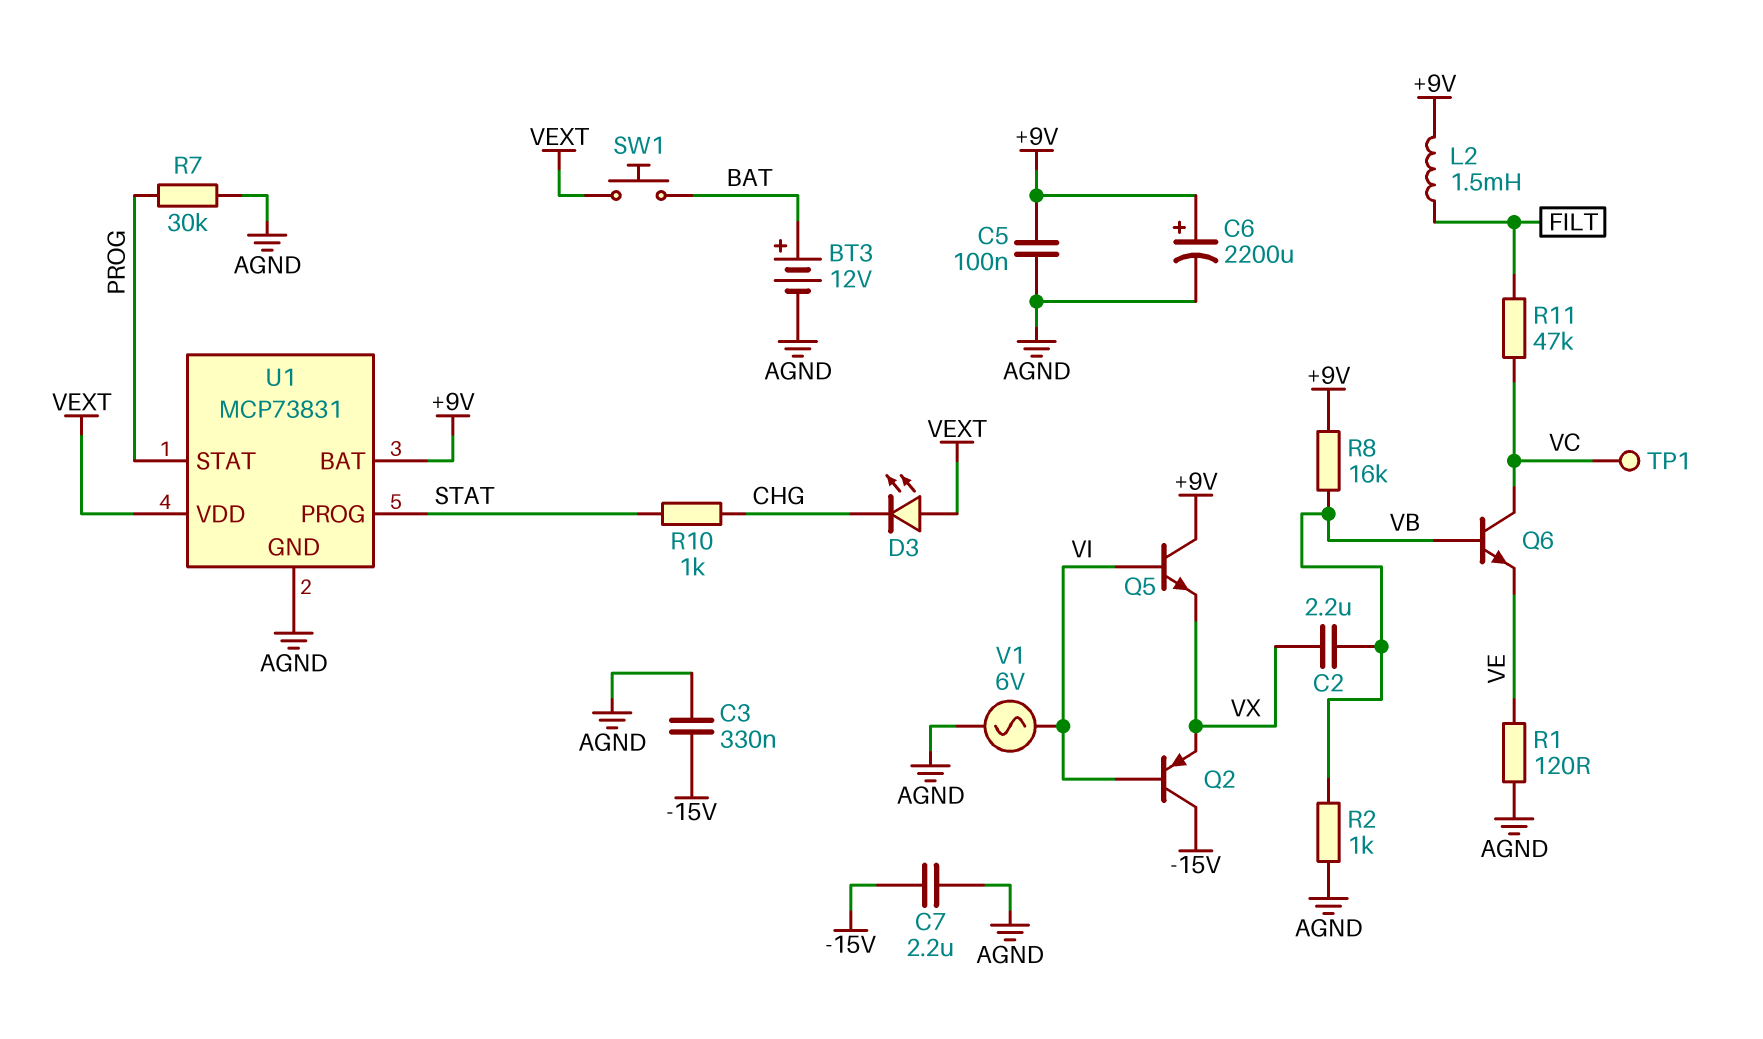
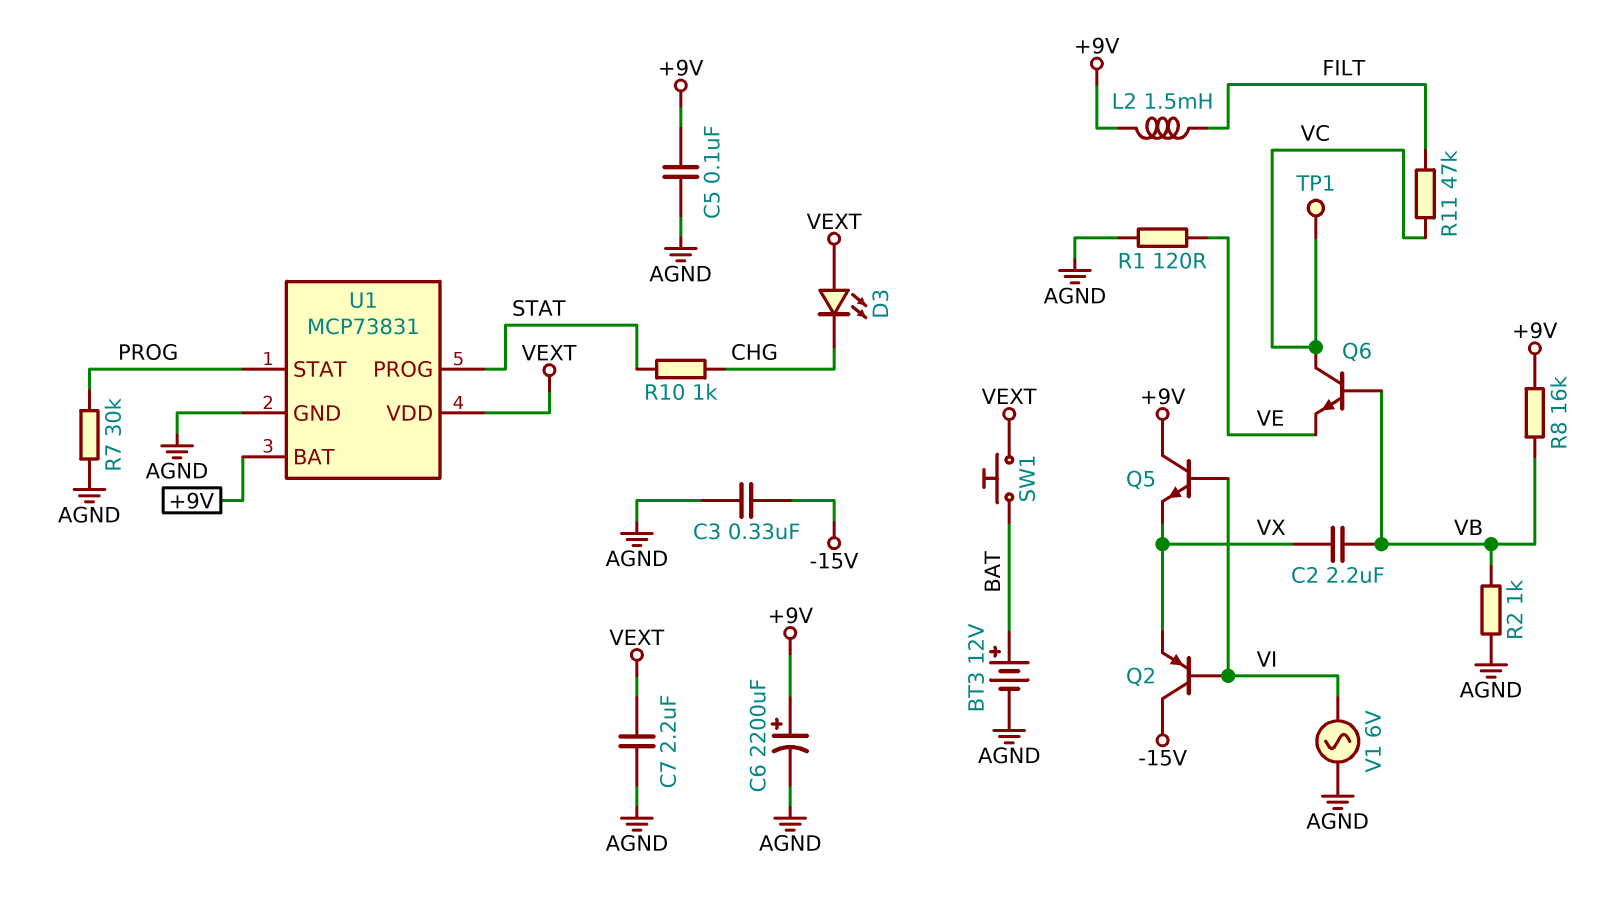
C7: 2.2uF (-15V, AGND) -> 2.2uF (AGND, VEXT)

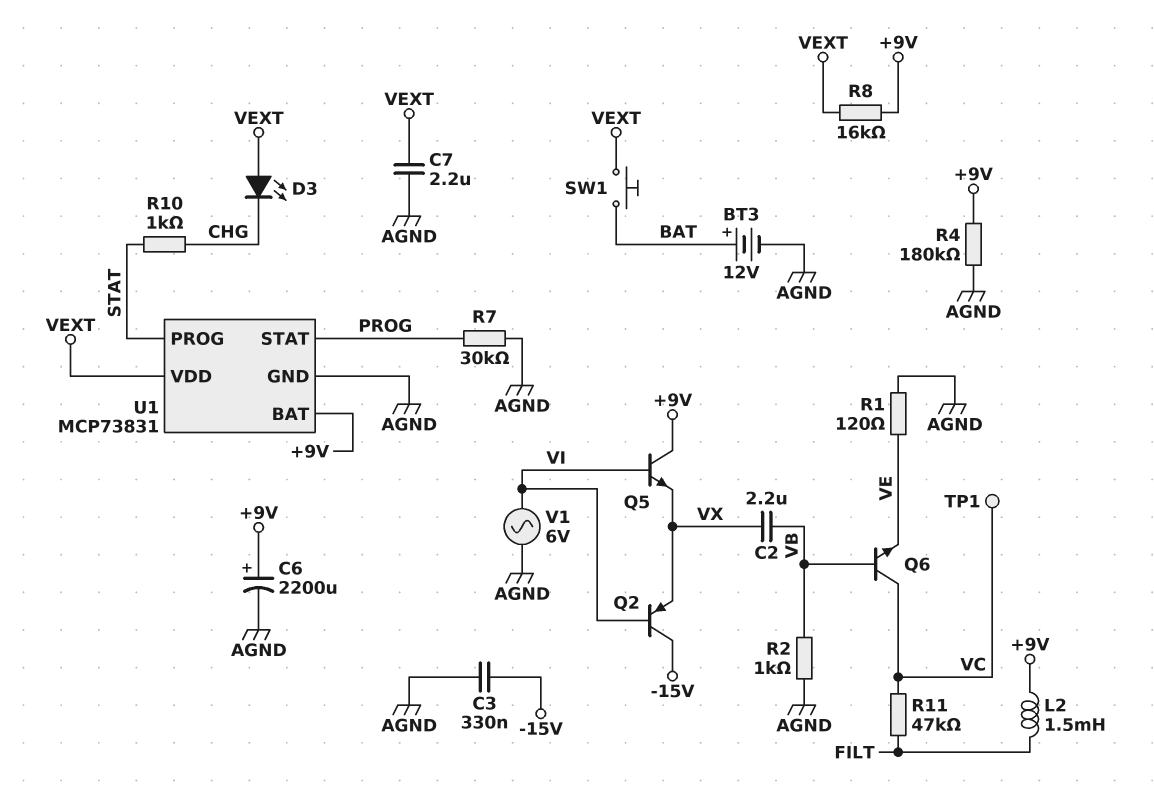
C5: 100nF (+9V, AGND) -> none
R4: none -> 180k (+9V, AGND)
R8: 16k (+9V, VB) -> 16k (+9V, VEXT)

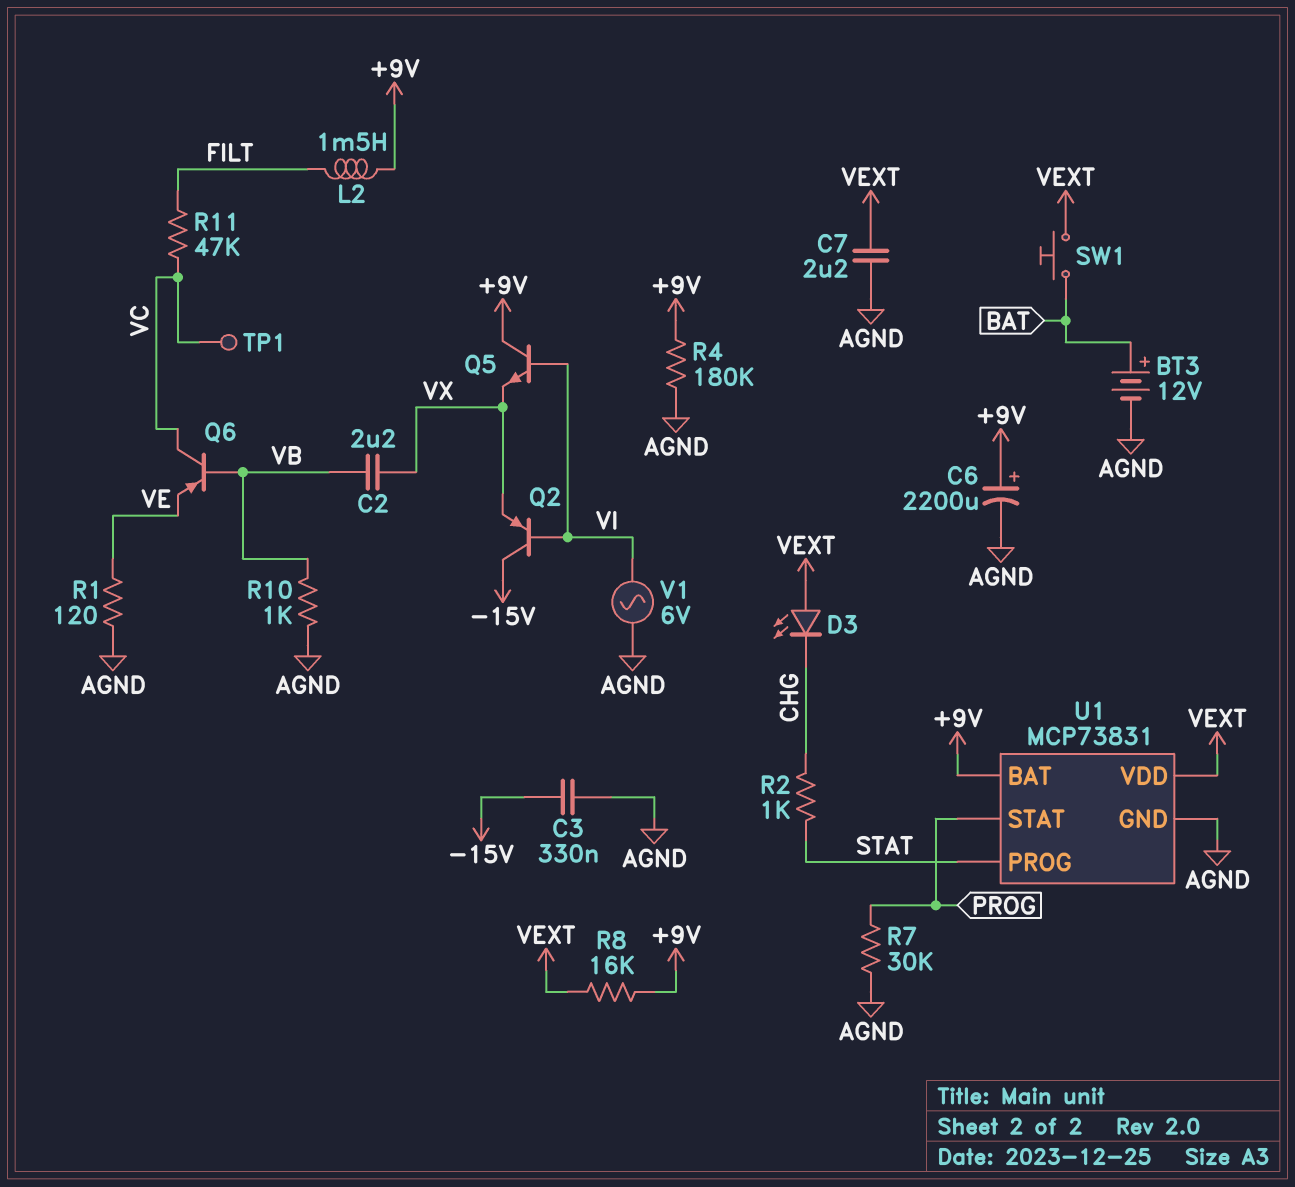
Q6: NPN (B VB, C VC, E VE) -> PNP (B VB, C VC, E VE)
R2: 1k (AGND, VB) -> 1k (CHG, STAT)
R10: 1k (CHG, STAT) -> 1k (AGND, VB)

